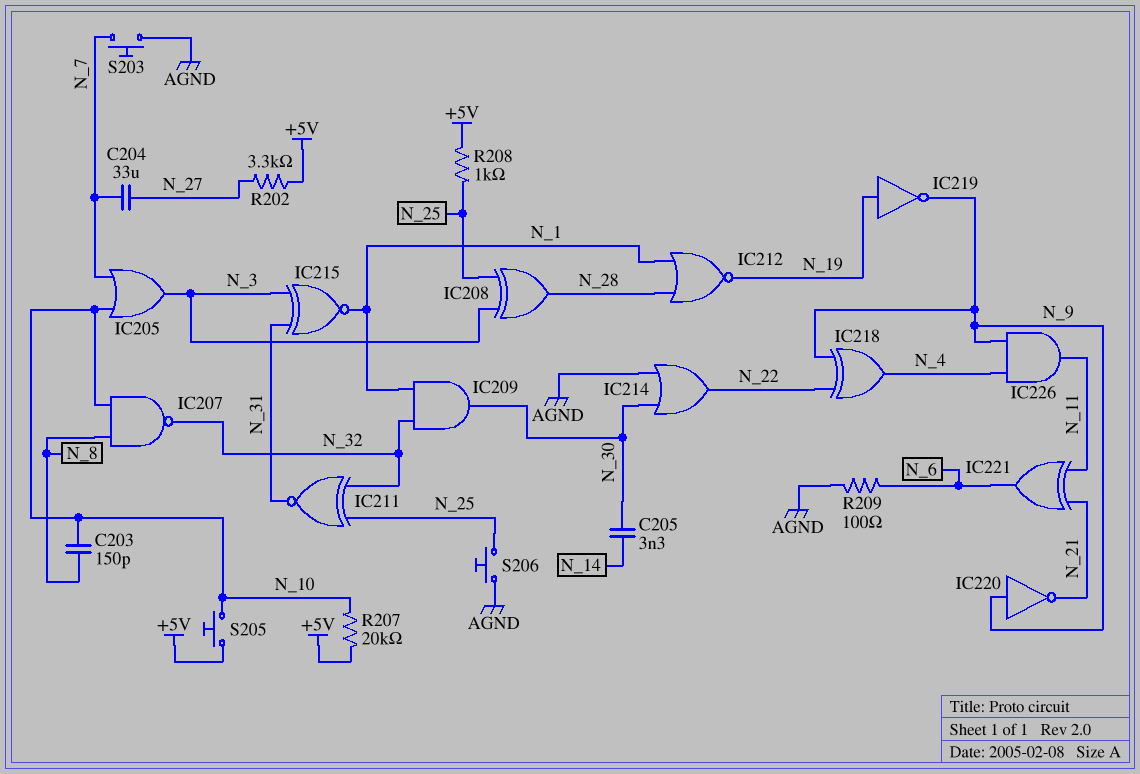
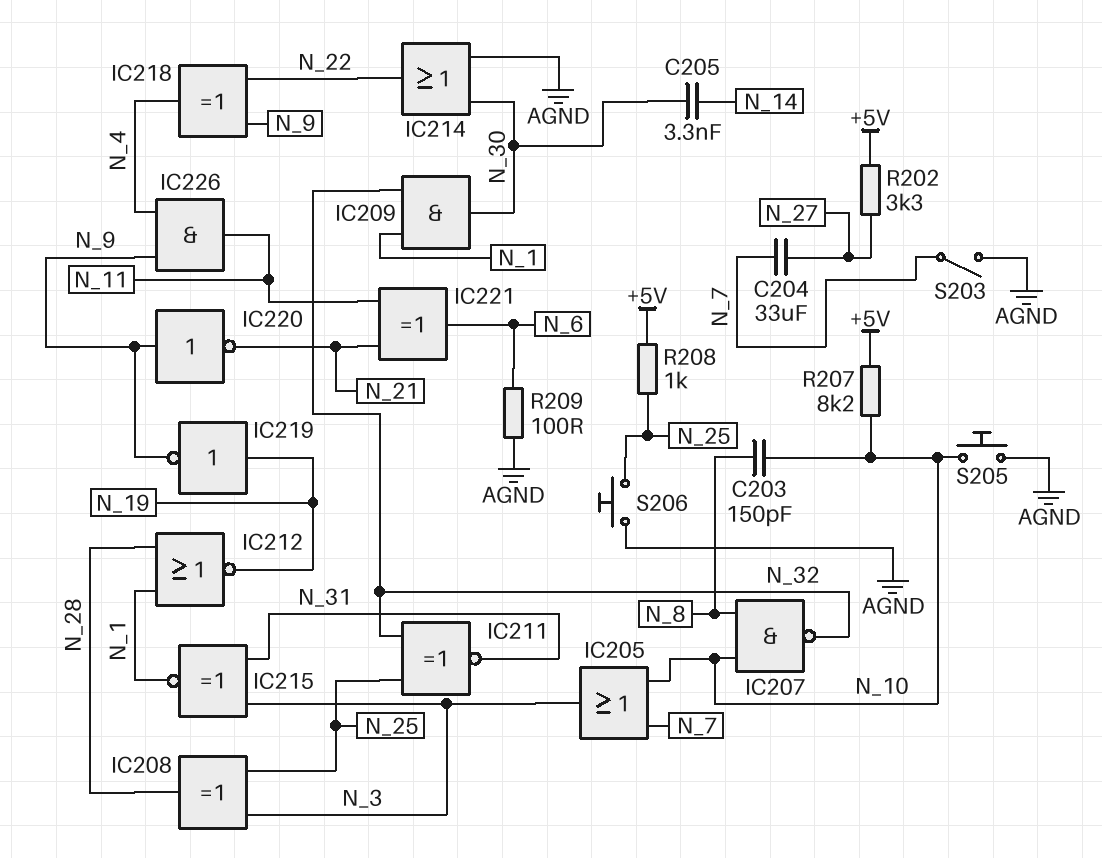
R207: 20k (+5V, N_10) -> 8.2k (+5V, N_10)
S203: button (AGND, N_7) -> switch (AGND, N_7)
S205: button (+5V, N_10) -> button (AGND, N_10)

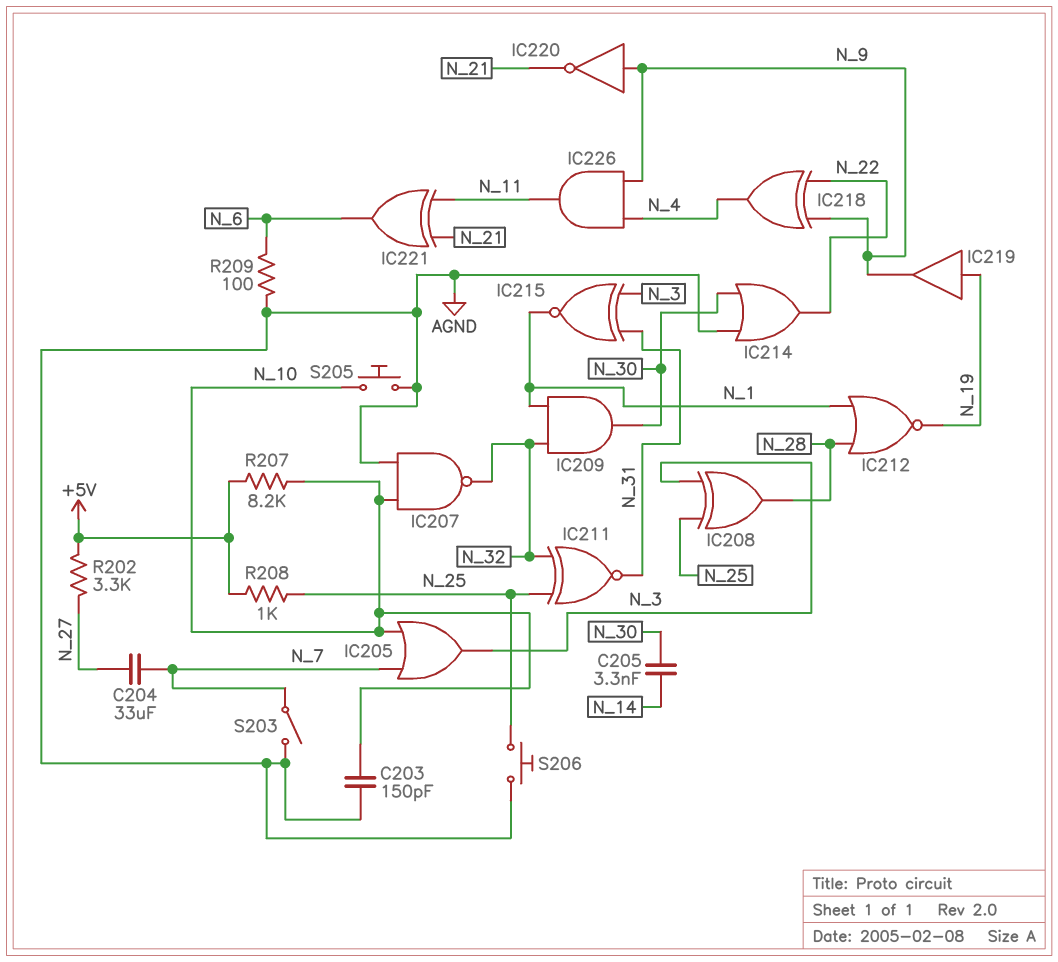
C203: 150pF (N_8, N_10) -> 150pF (AGND, N_10)
IC207: NAND (in N_8, in N_10, out N_32) -> NAND (in AGND, in N_10, out N_32)
IC219: NOT (in N_19, out N_9) -> buffer (in N_19, out N_9)

